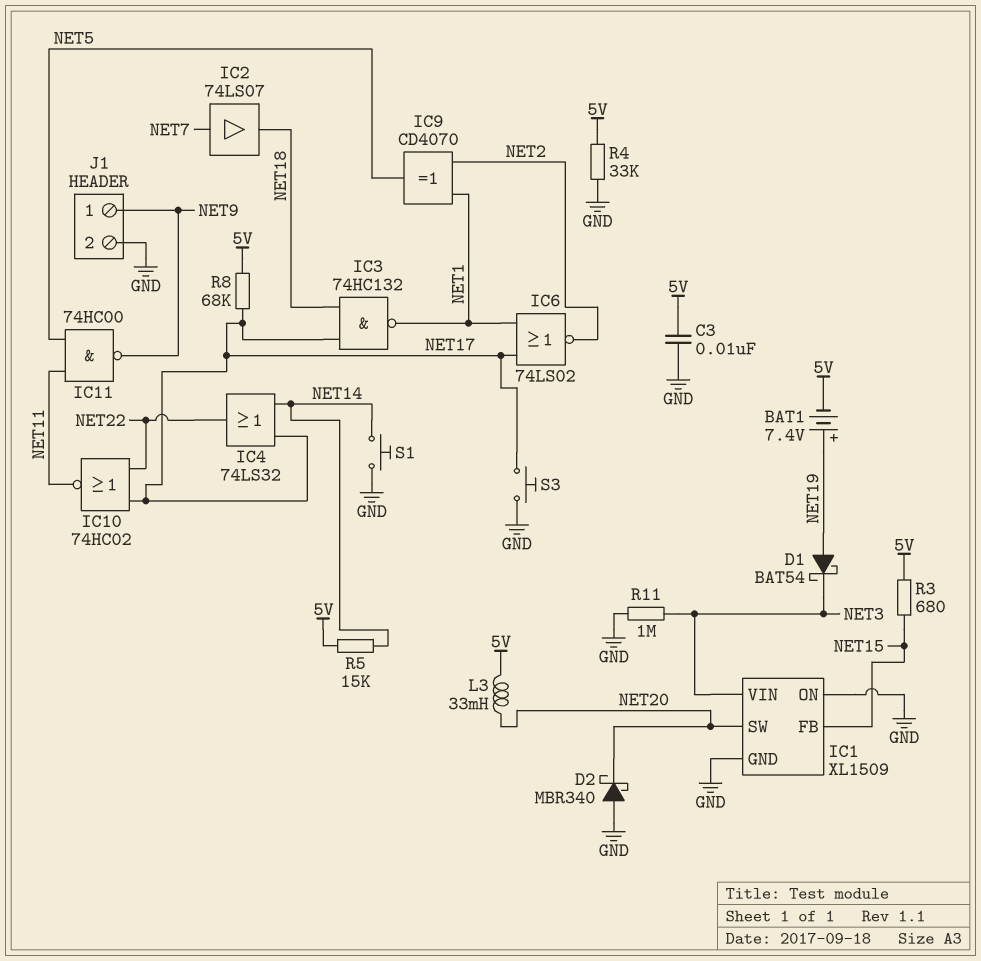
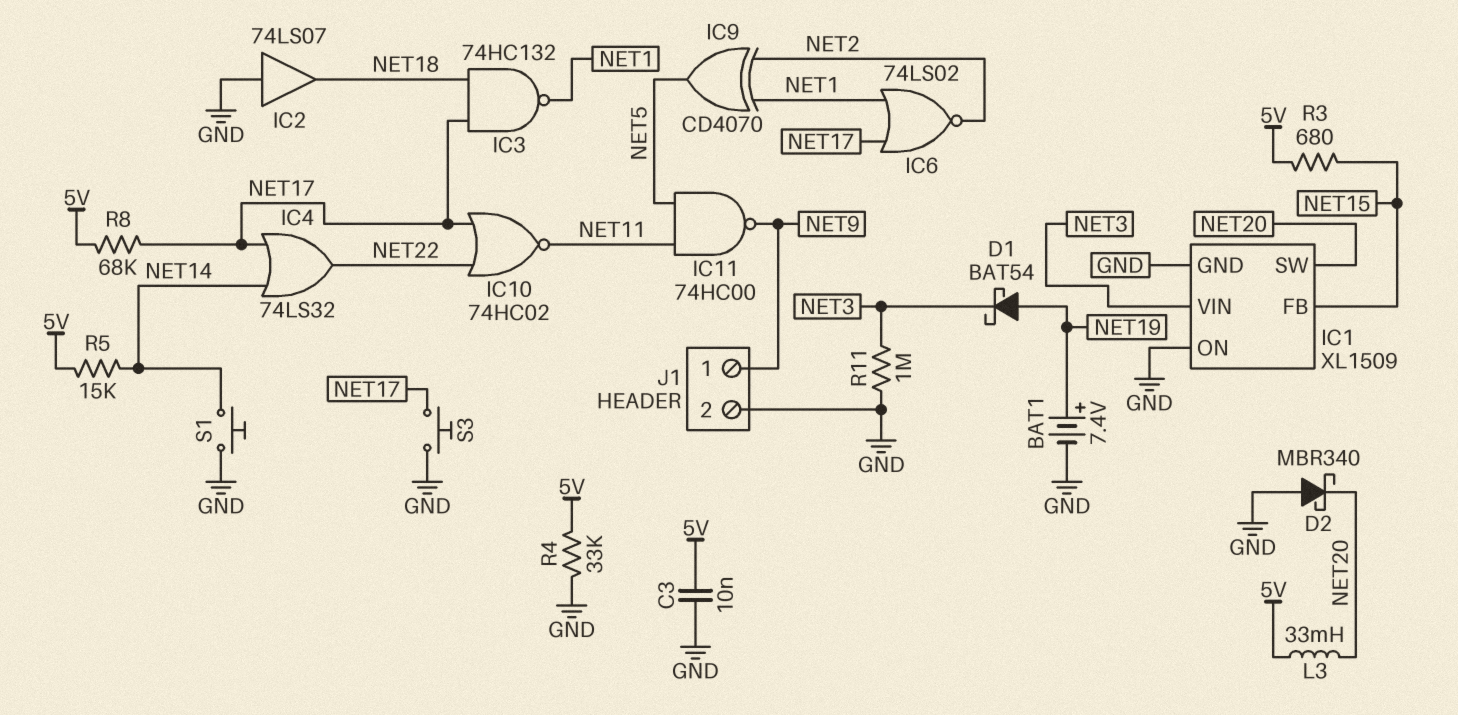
BAT1: 7.4V (plus NET19, minus 5V) -> 7.4V (plus NET19, minus GND)
IC2: buffer 74LS07 (in NET7, out NET18) -> buffer 74LS07 (in GND, out NET18)

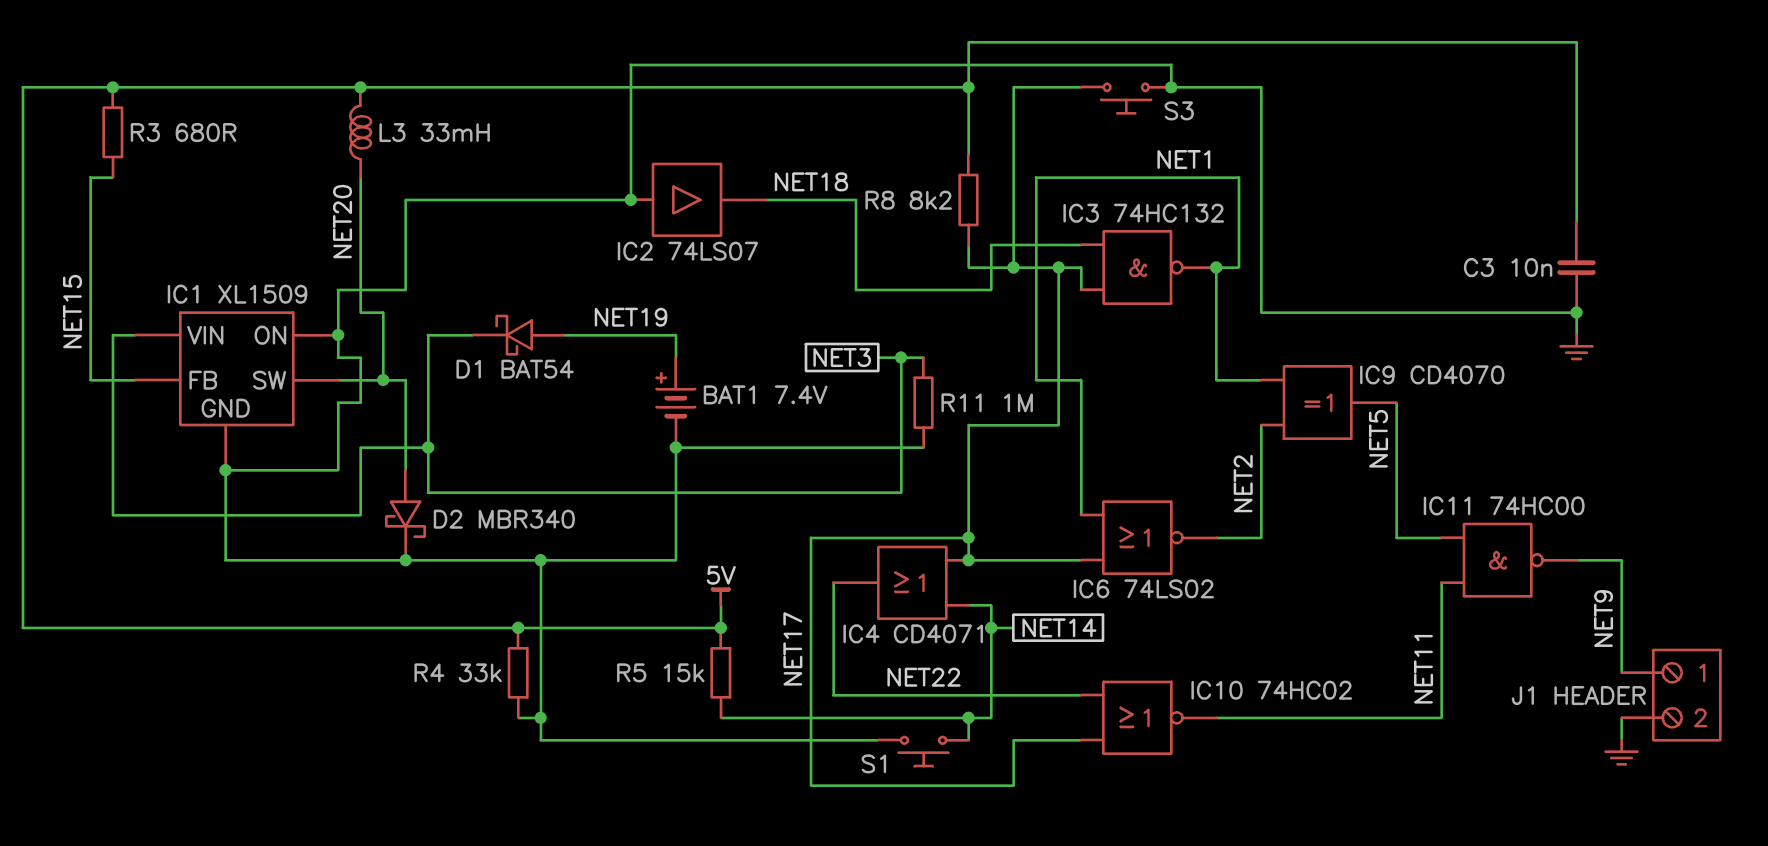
D2: schottky MBR340 (A GND, K NET20) -> schottky MBR340 (A NET20, K GND)
IC4: OR 74LS32 (in NET14, in NET17, out NET22) -> OR CD4071 (in NET14, in NET17, out NET22)
R8: 68k (5V, NET17) -> 8.2k (5V, NET17)

